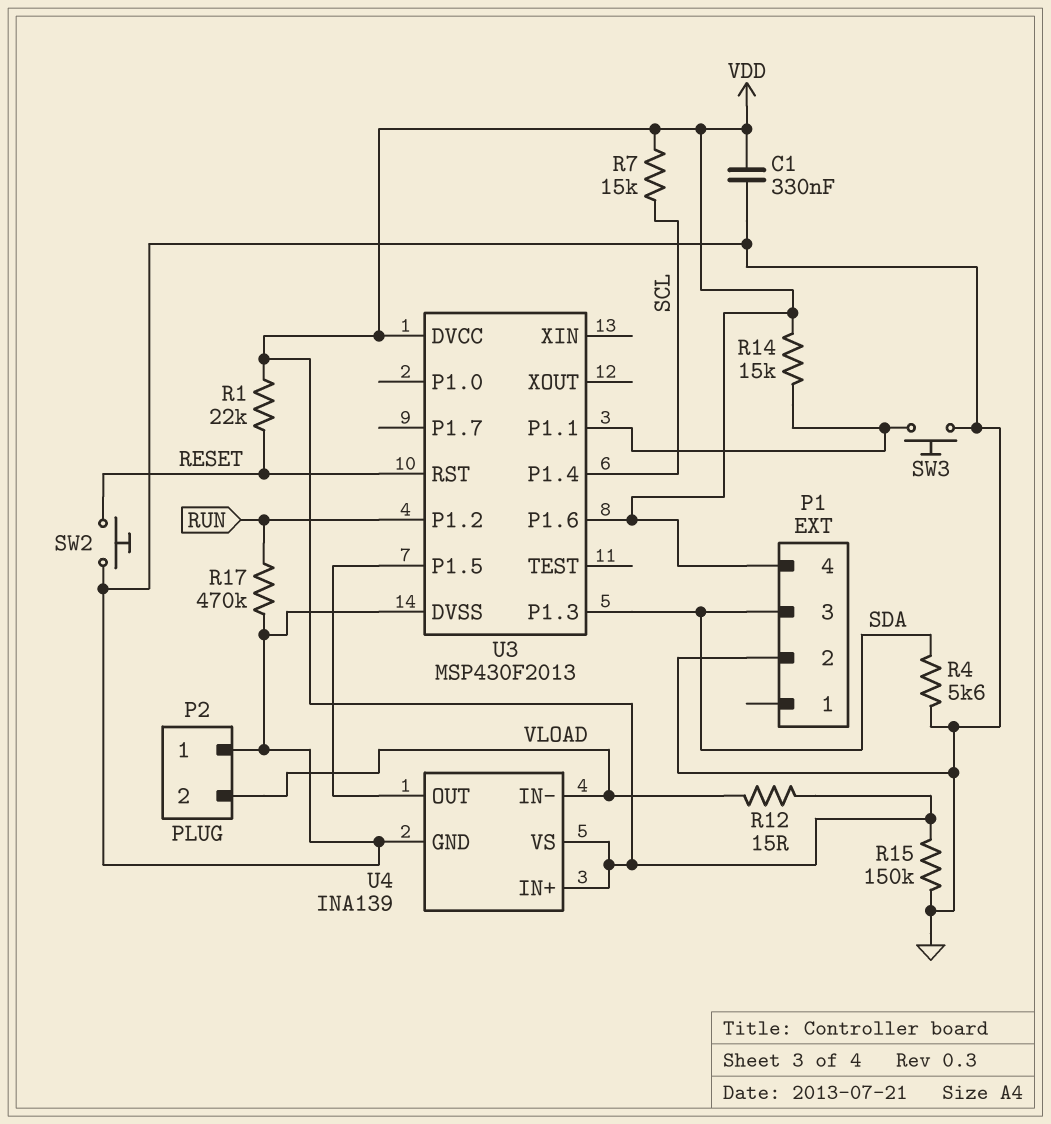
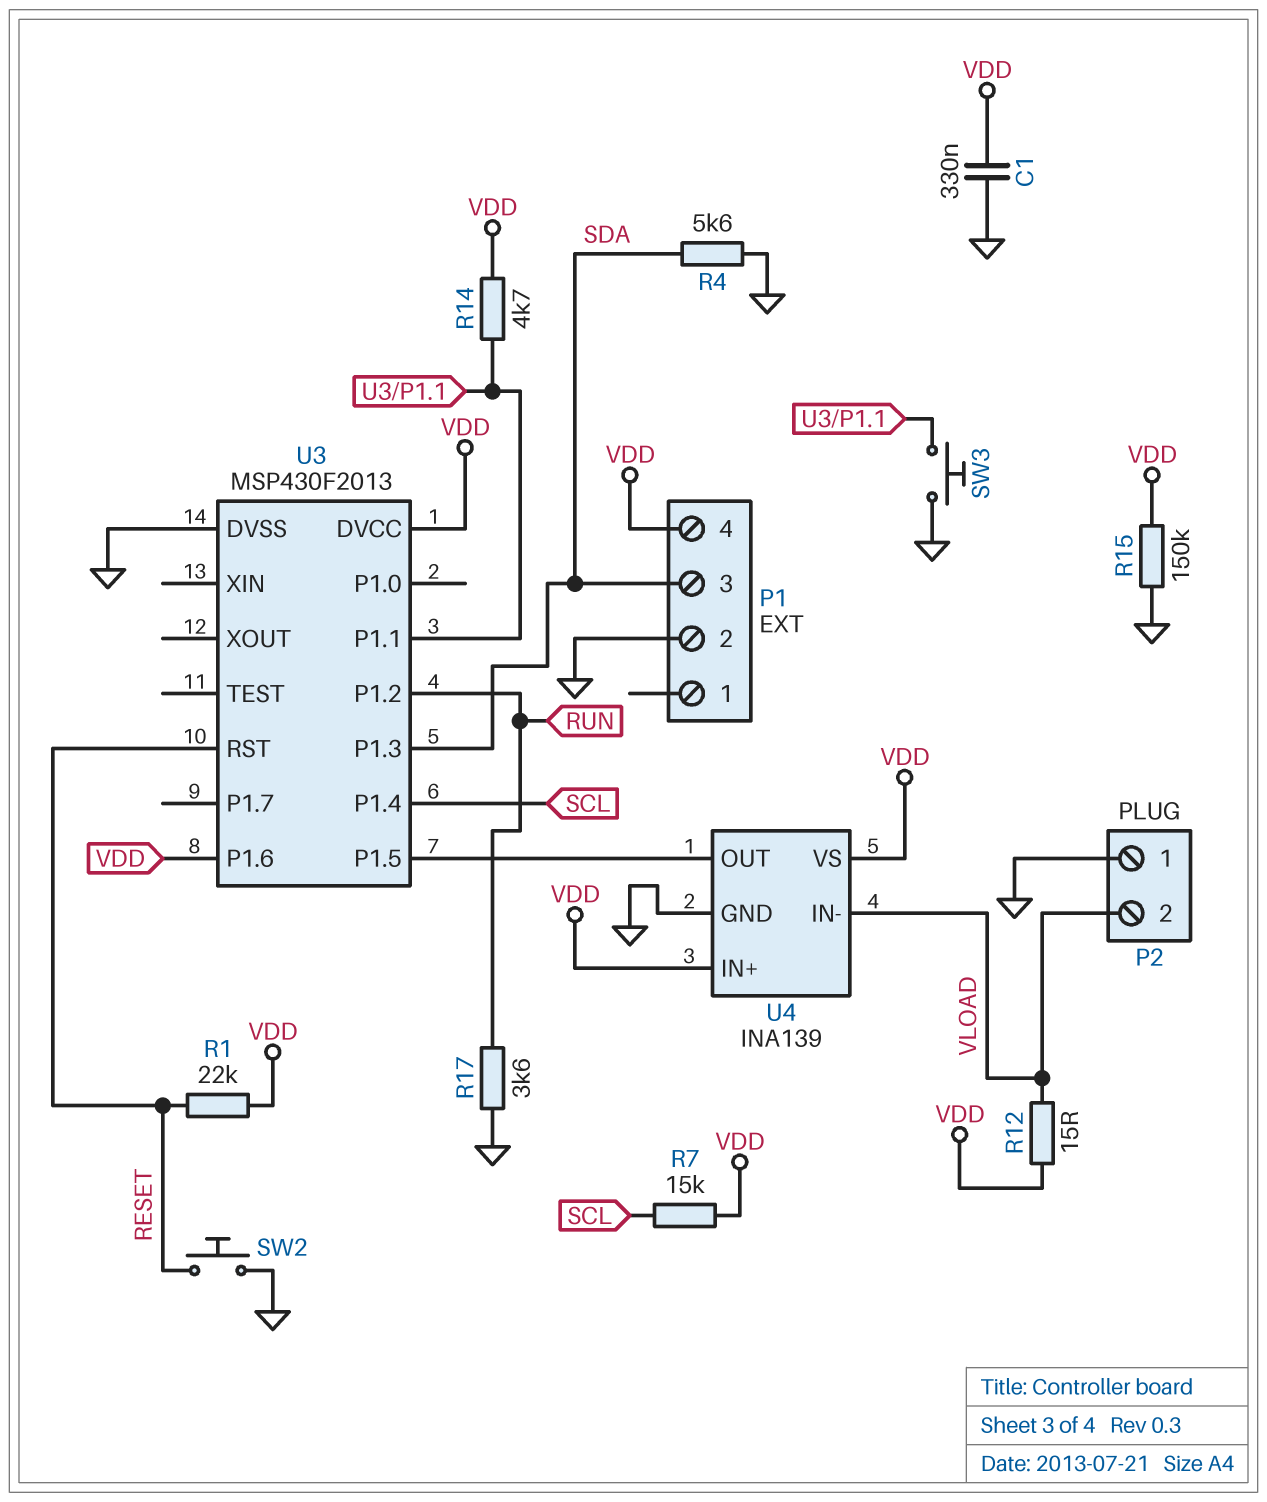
R14: 15k (U3/P1.1, VDD) -> 4.7k (U3/P1.1, VDD)
R17: 470k (GND, RUN) -> 3.6k (GND, RUN)

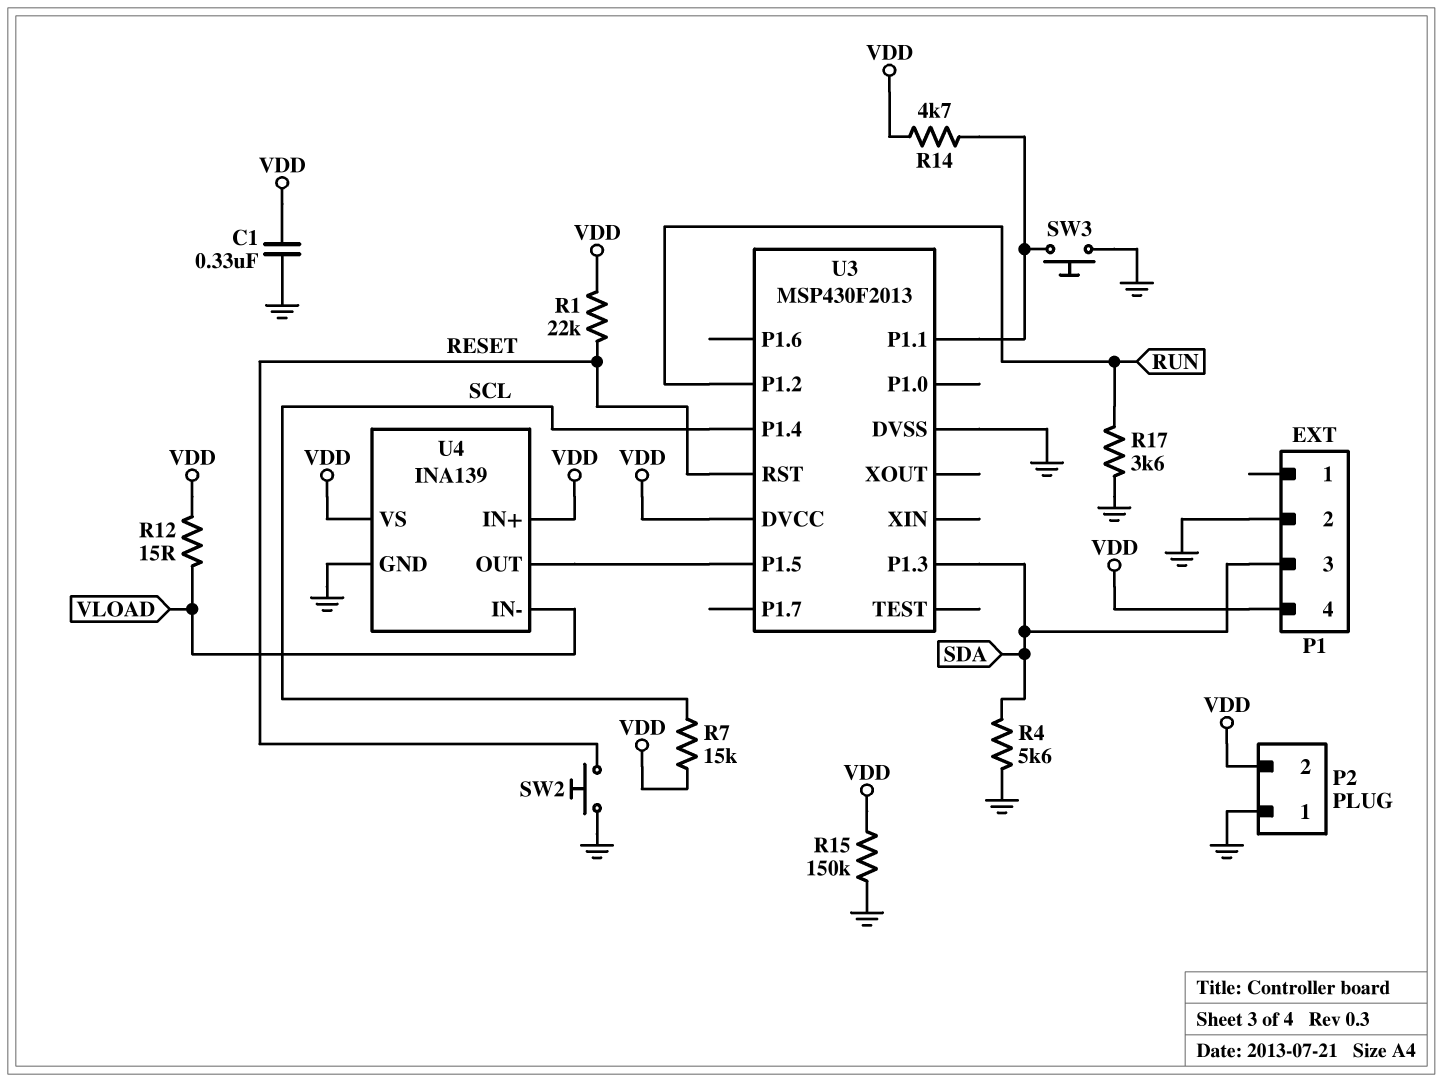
P2 pin 2: VLOAD -> VDD
U3 pin P1.6: VDD -> none

